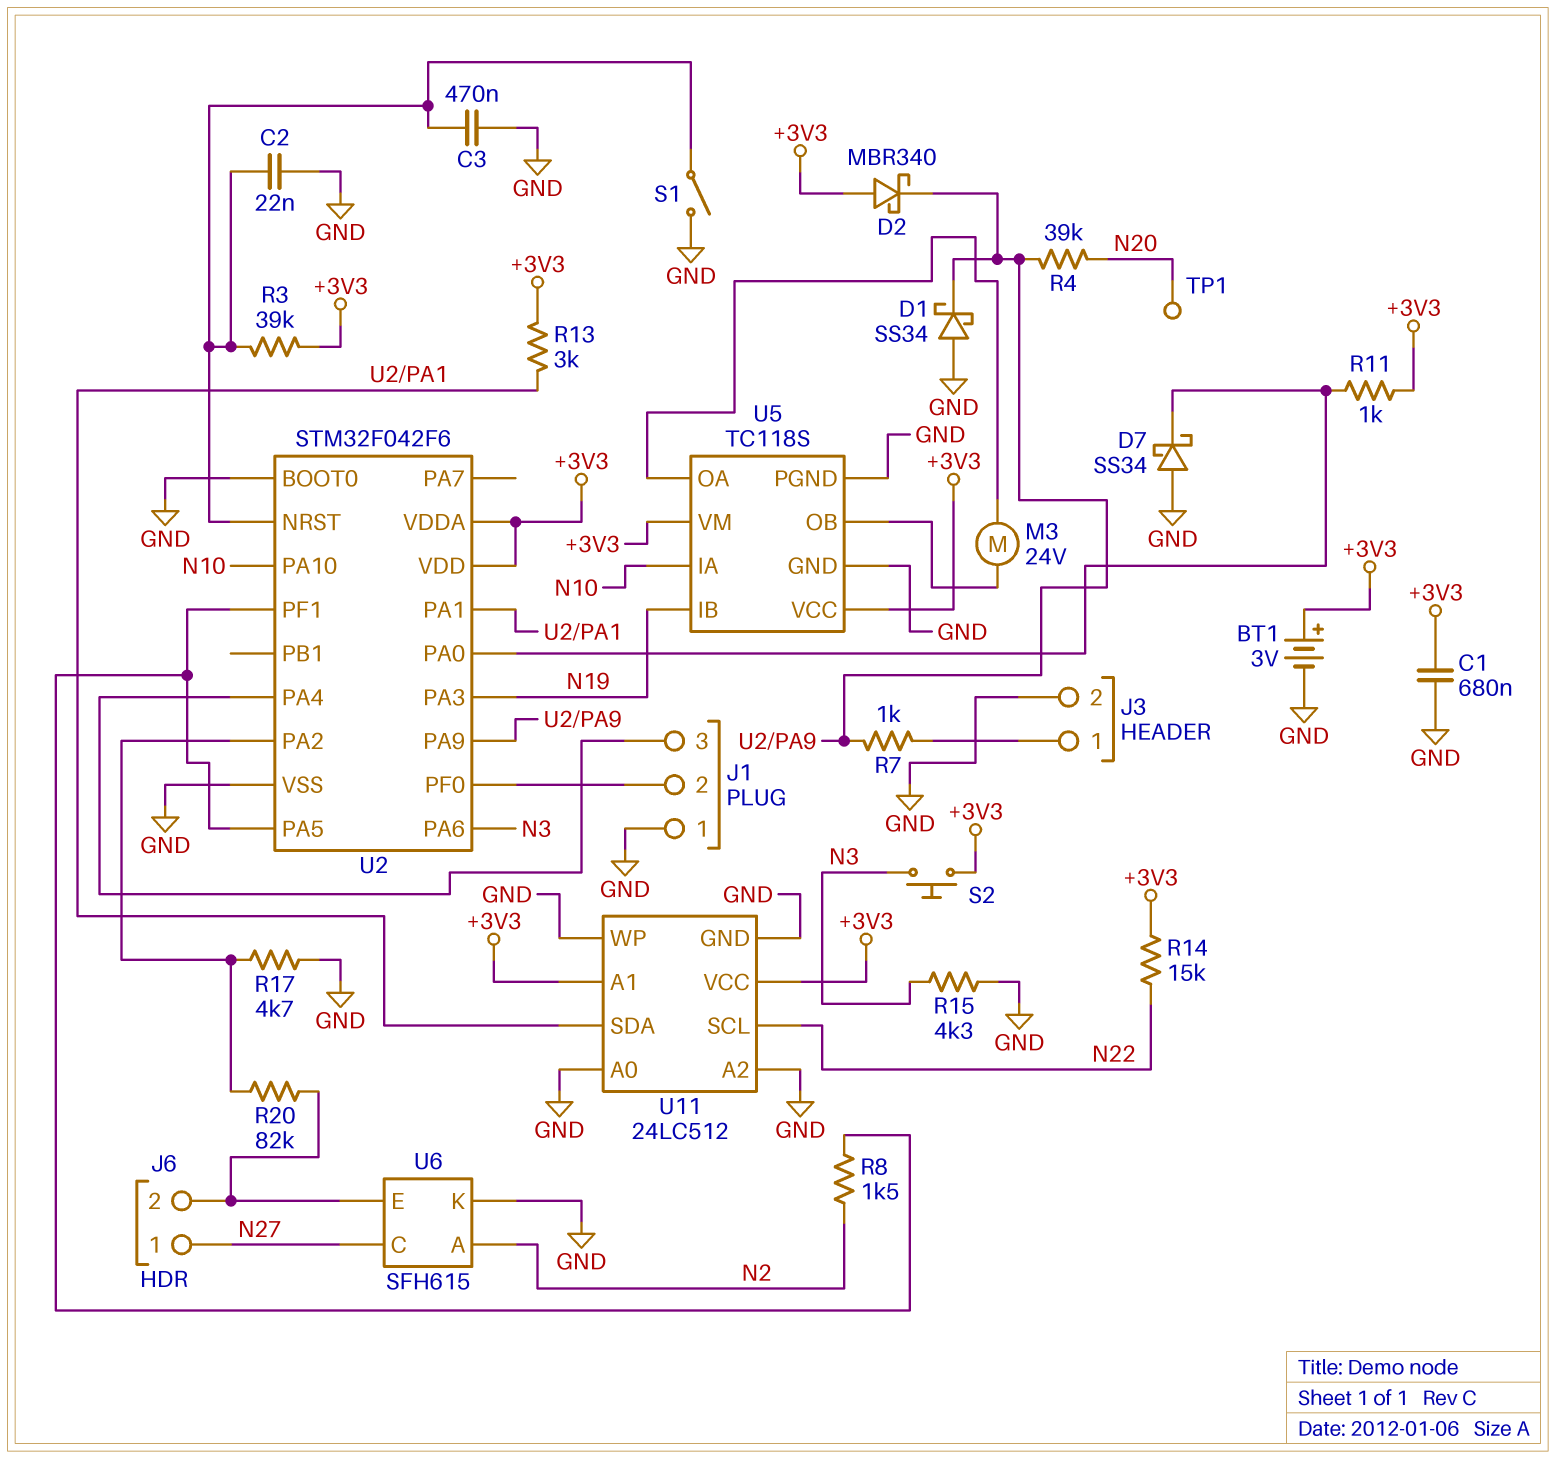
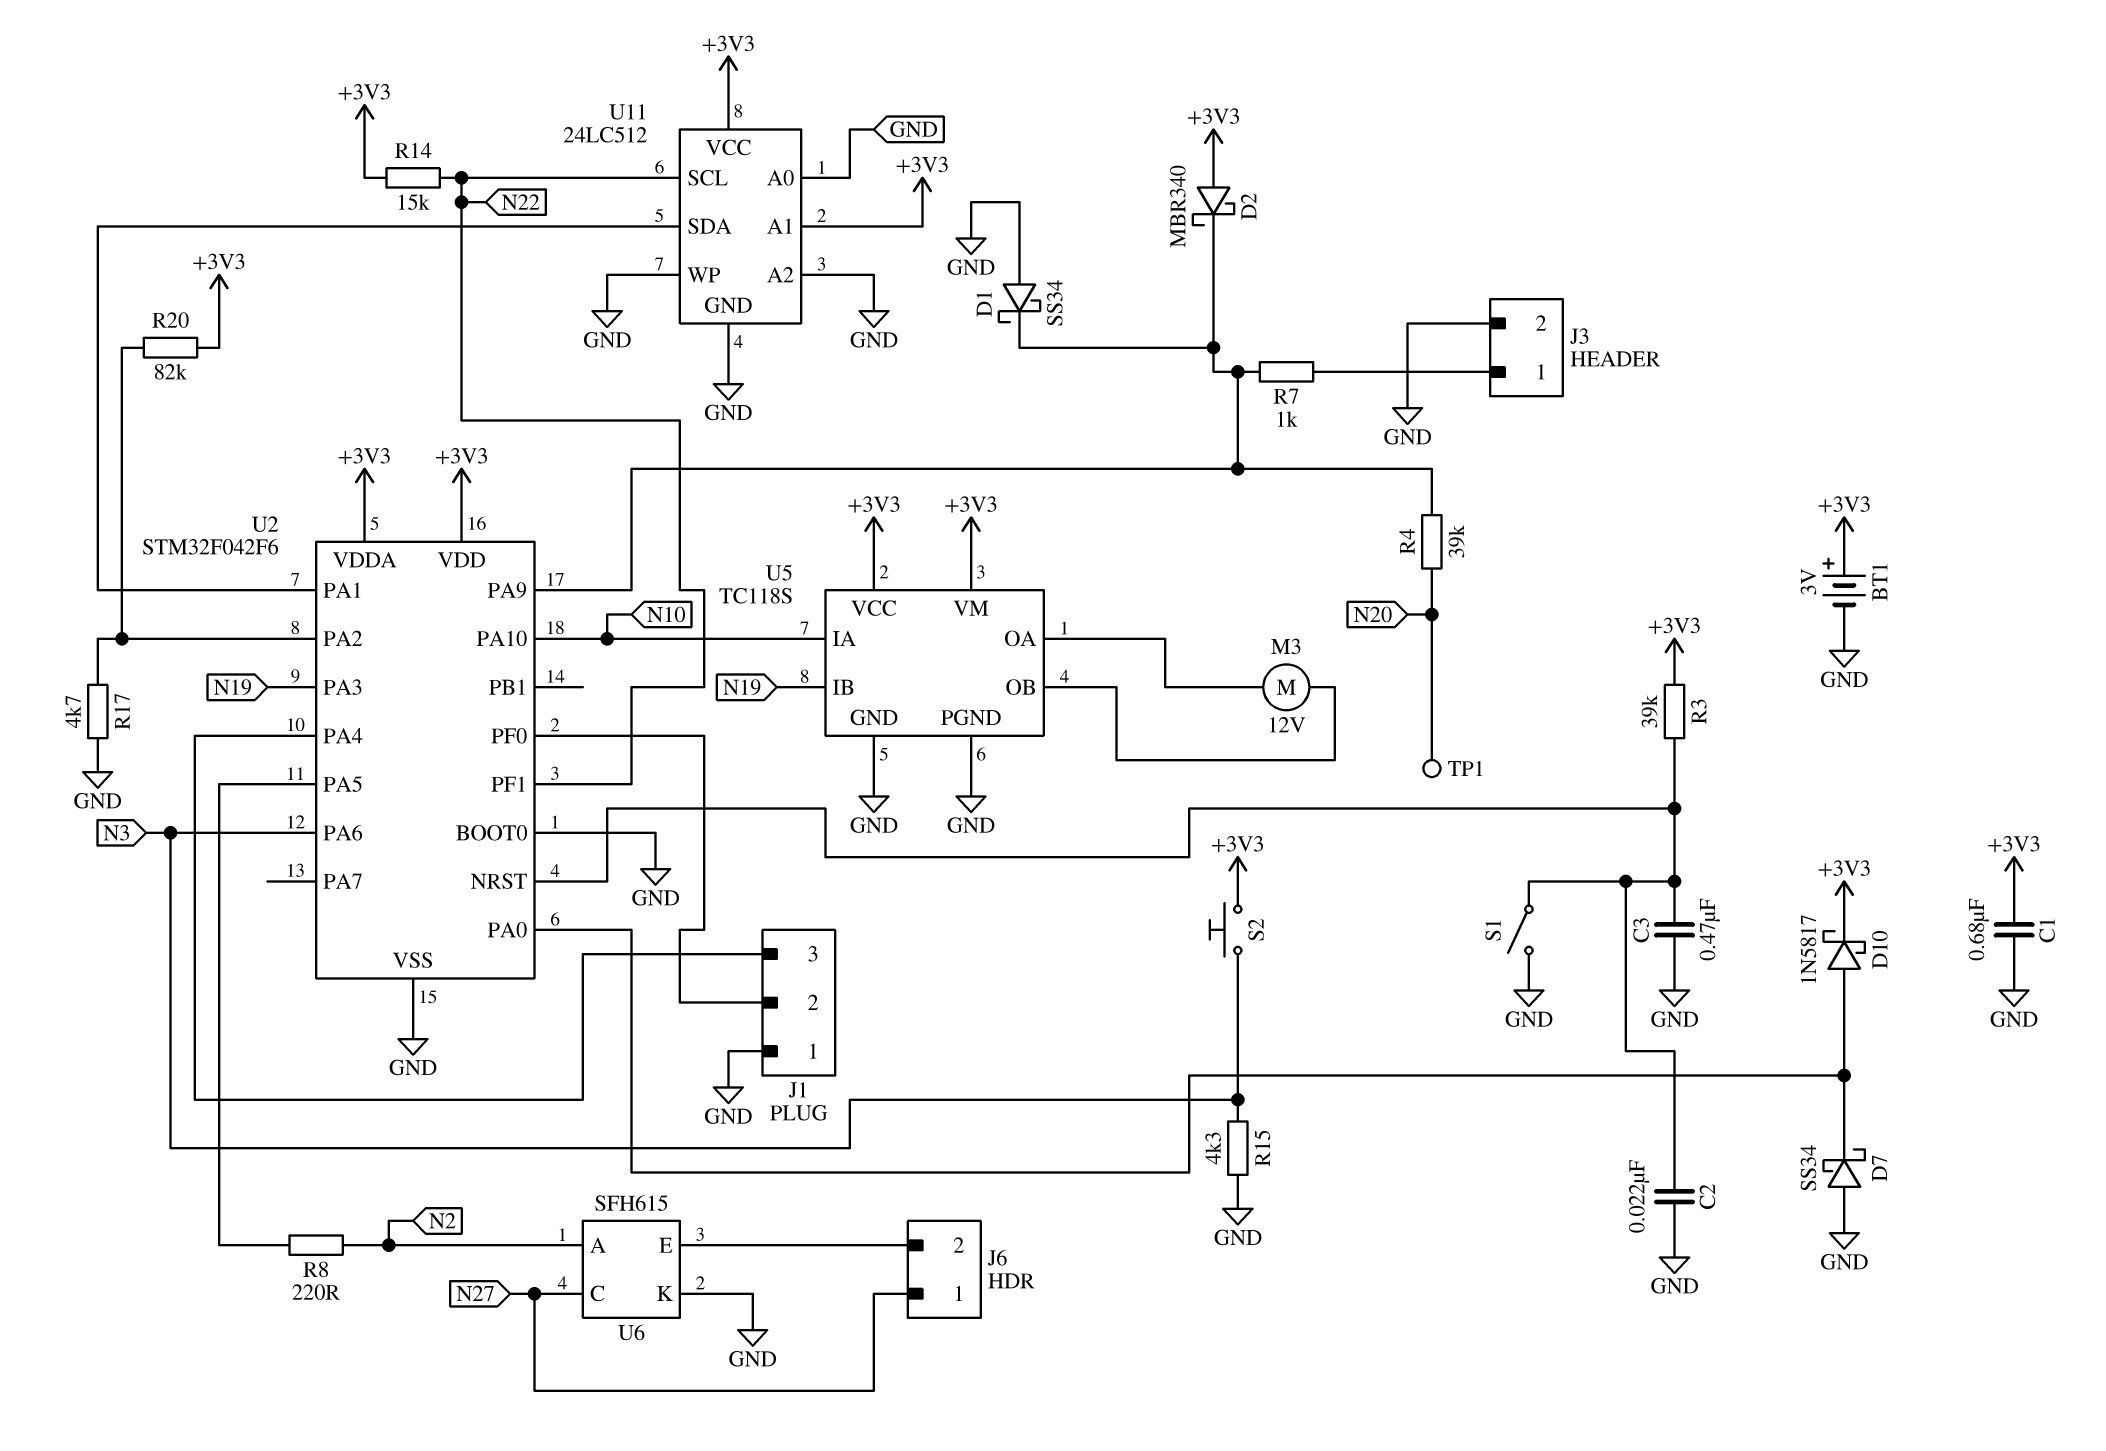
D10: none -> schottky 1N5817 (A U2/PA0, K +3V3)
M3: motor 24V (U5/OA, U5/OB) -> motor 12V (U5/OA, U5/OB)
R8: 1.5k (N2, U2/PA5) -> 220 (N2, U2/PA5)
R11: 1k (+3V3, U2/PA0) -> none
R13: 3k (+3V3, U2/PA1) -> none
R20: 82k (J6/2, U2/PA2) -> 82k (+3V3, U2/PA2)
U2 pin PF1: U2/PA5 -> N22

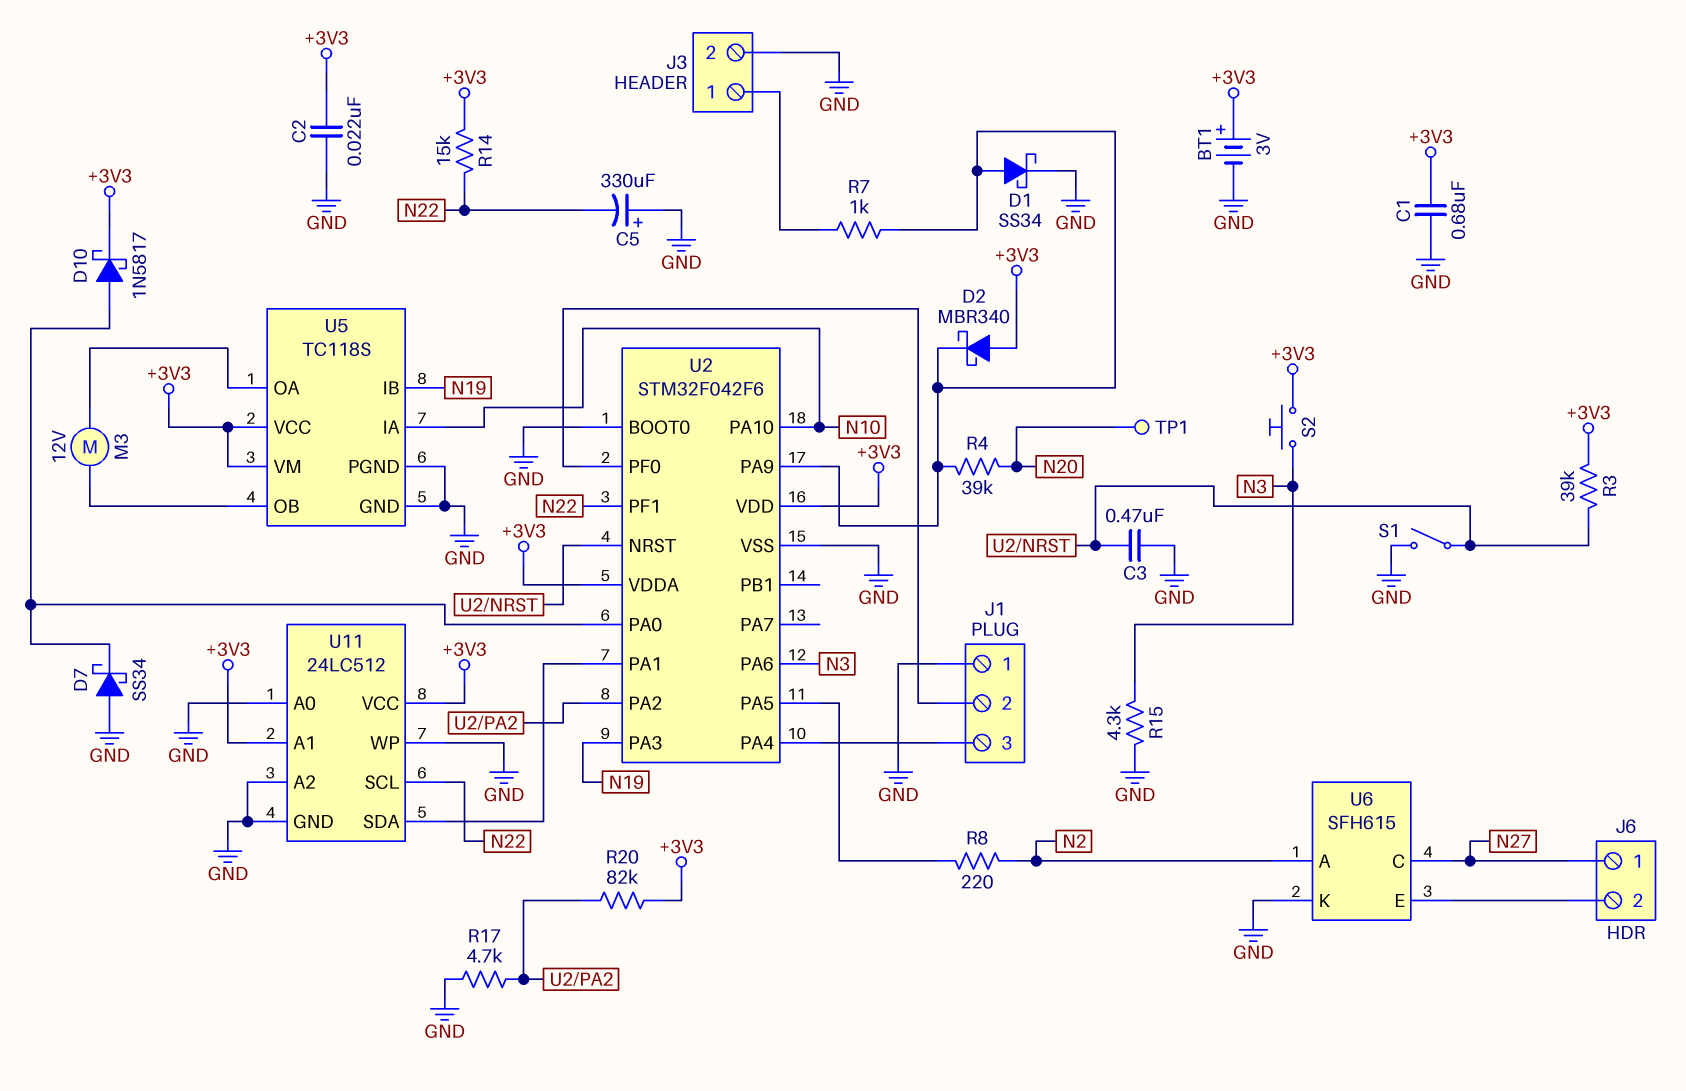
C2: 22nF (GND, U2/NRST) -> 22nF (+3V3, GND)
C5: none -> 330uF (plus GND, minus N22)
D1: schottky SS34 (A GND, K U2/PA9) -> schottky SS34 (A U2/PA9, K GND)

